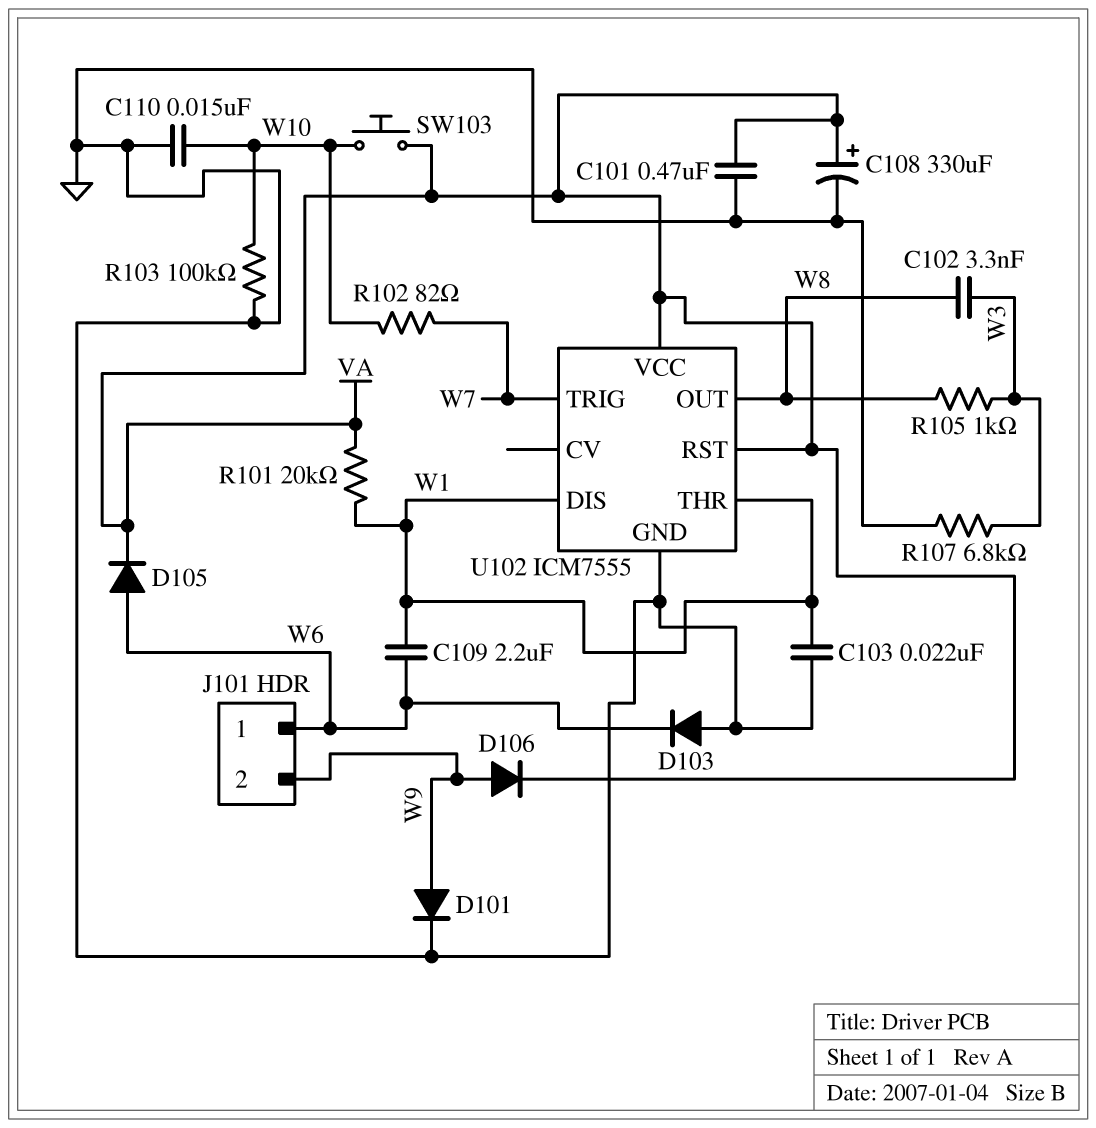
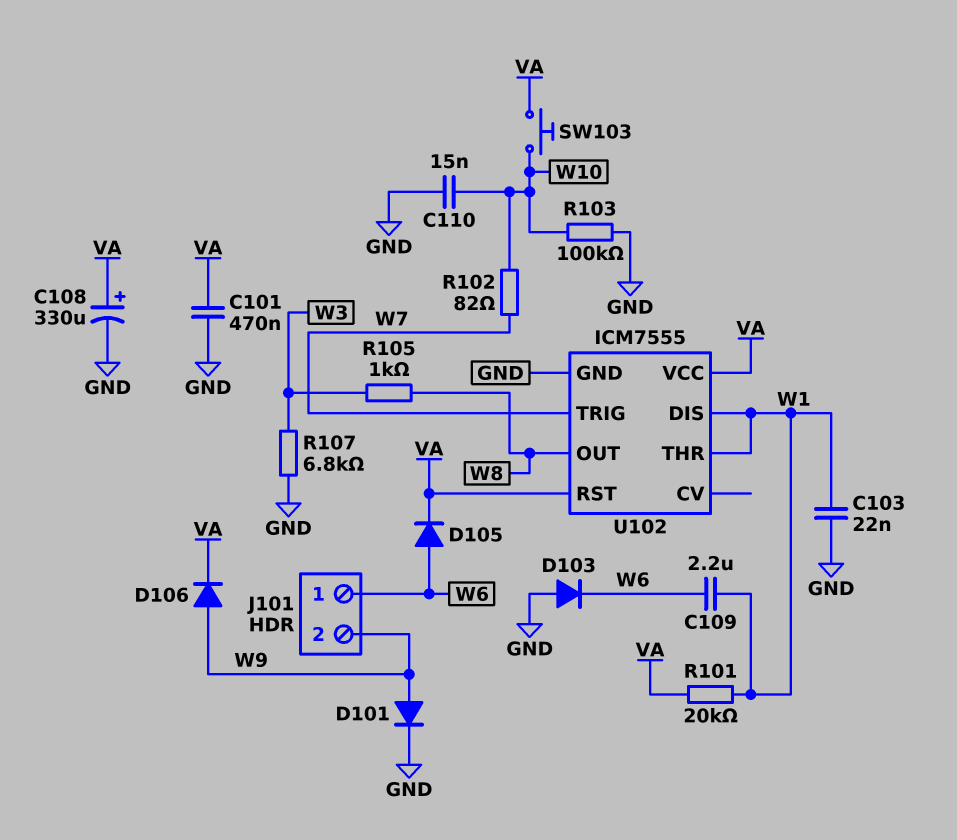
C102: 3.3nF (W3, W8) -> none

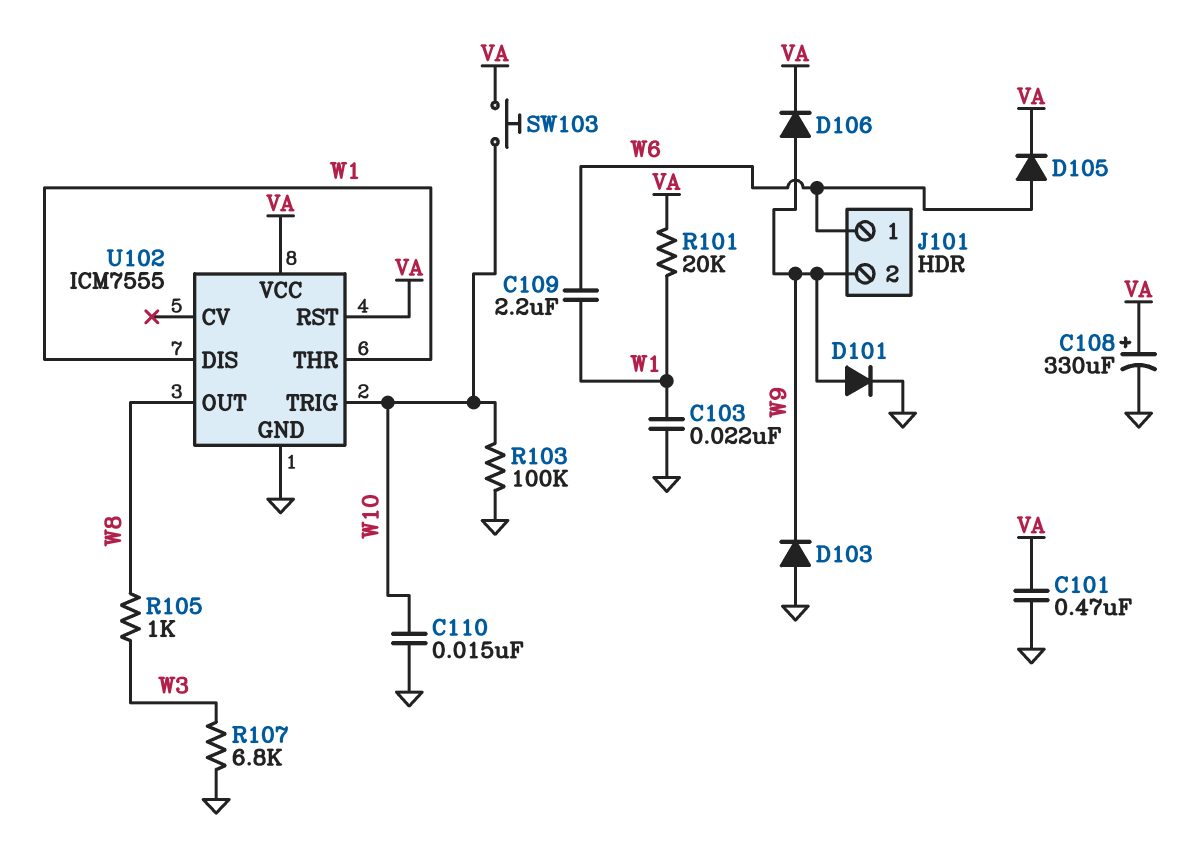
D103: diode (A GND, K W6) -> diode (A GND, K W9)
R102: 82 (W7, W10) -> none
U102 pin TRIG: W7 -> W10

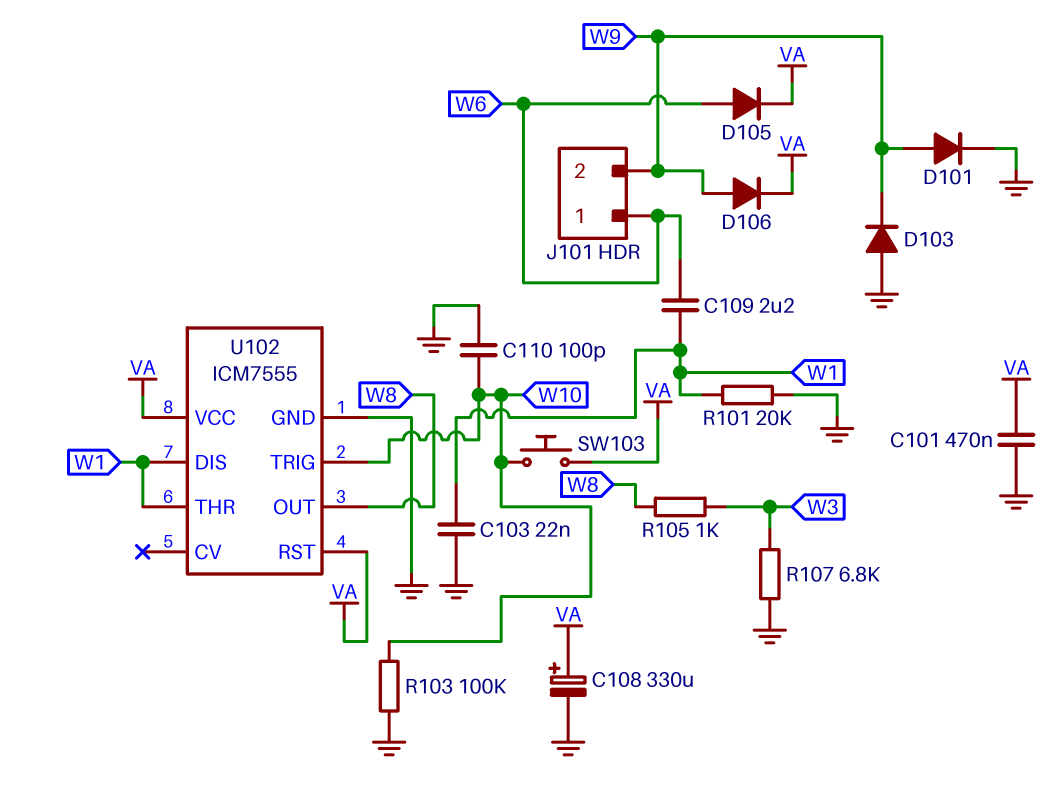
C110: 15nF (GND, W10) -> 100pF (GND, W10)
R101: 20k (VA, W1) -> 20k (GND, W1)

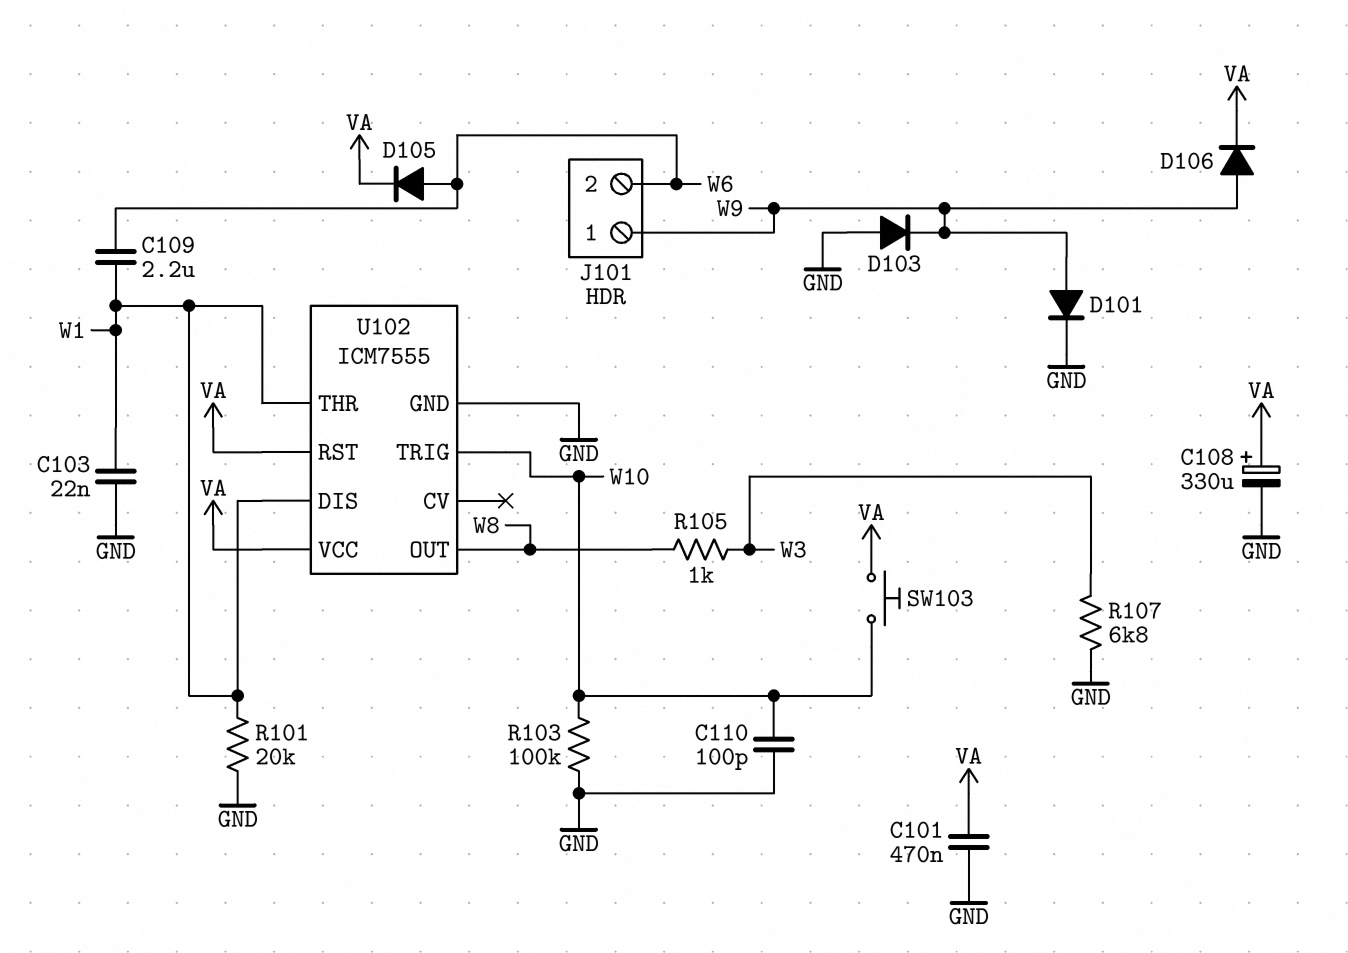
J101 pin 1: W6 -> W9
J101 pin 2: W9 -> W6

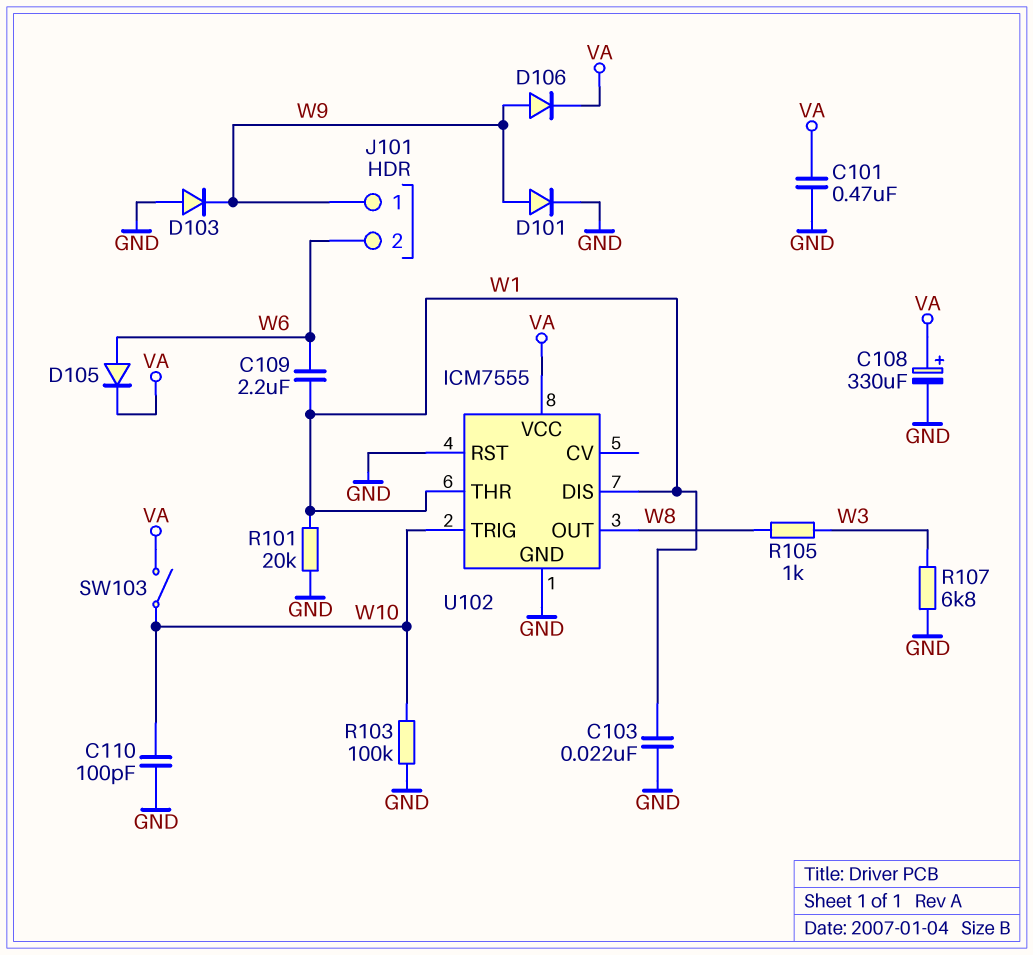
SW103: button (VA, W10) -> switch (VA, W10)
U102 pin RST: VA -> GND

